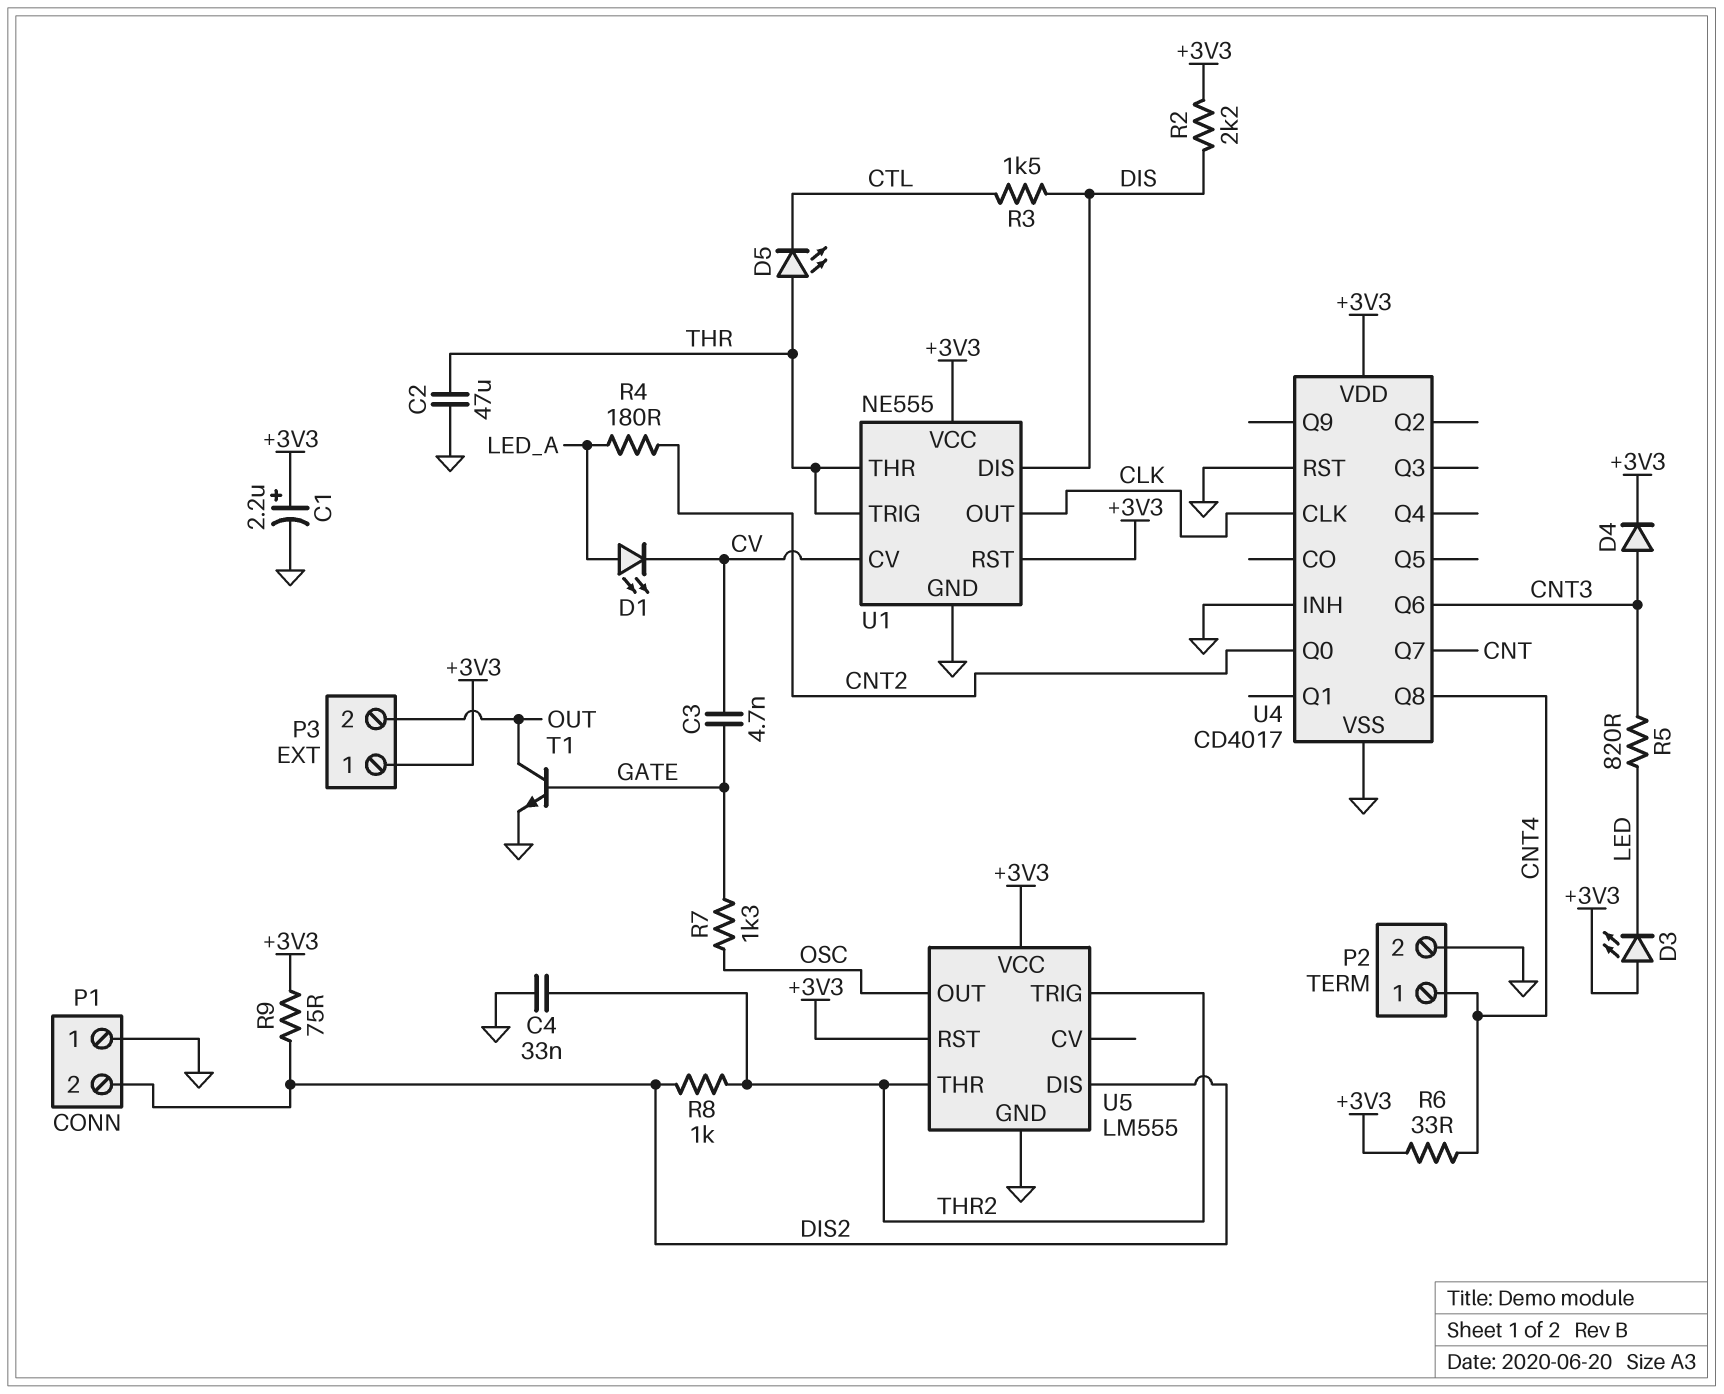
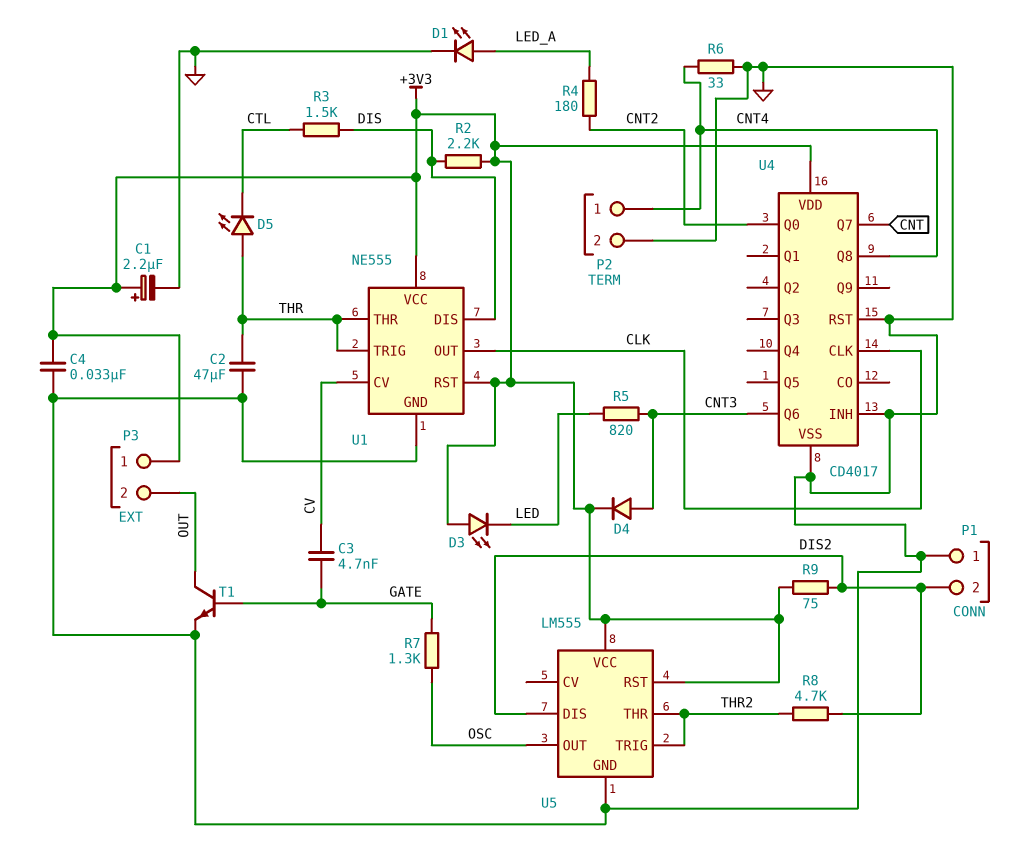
C4: 33nF (GND, THR2) -> 33nF (+3V3, GND)
D1: LED (A LED_A, K CV) -> LED (A LED_A, K GND)
R6: 33 (+3V3, CNT4) -> 33 (CNT4, GND)
R8: 1k (DIS2, THR2) -> 4.7k (DIS2, THR2)

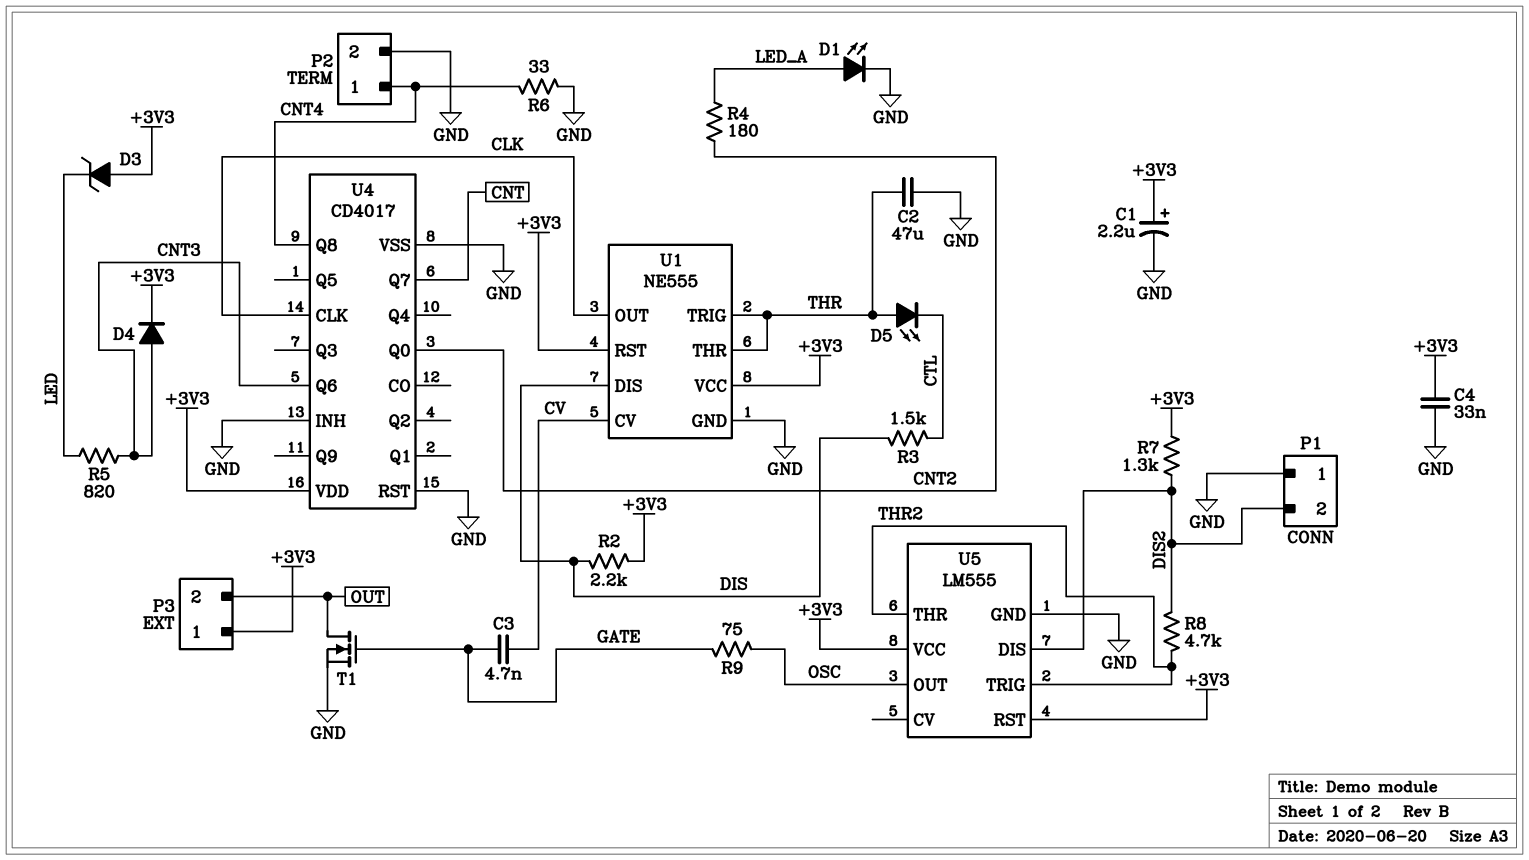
D3: LED (A +3V3, K LED) -> zener (A +3V3, K LED)
R7: 1.3k (GATE, OSC) -> 1.3k (+3V3, DIS2)
R9: 75 (+3V3, DIS2) -> 75 (GATE, OSC)
T1: NPN (B GATE, C OUT, E GND) -> NMOS (G GATE, D OUT, S GND)

